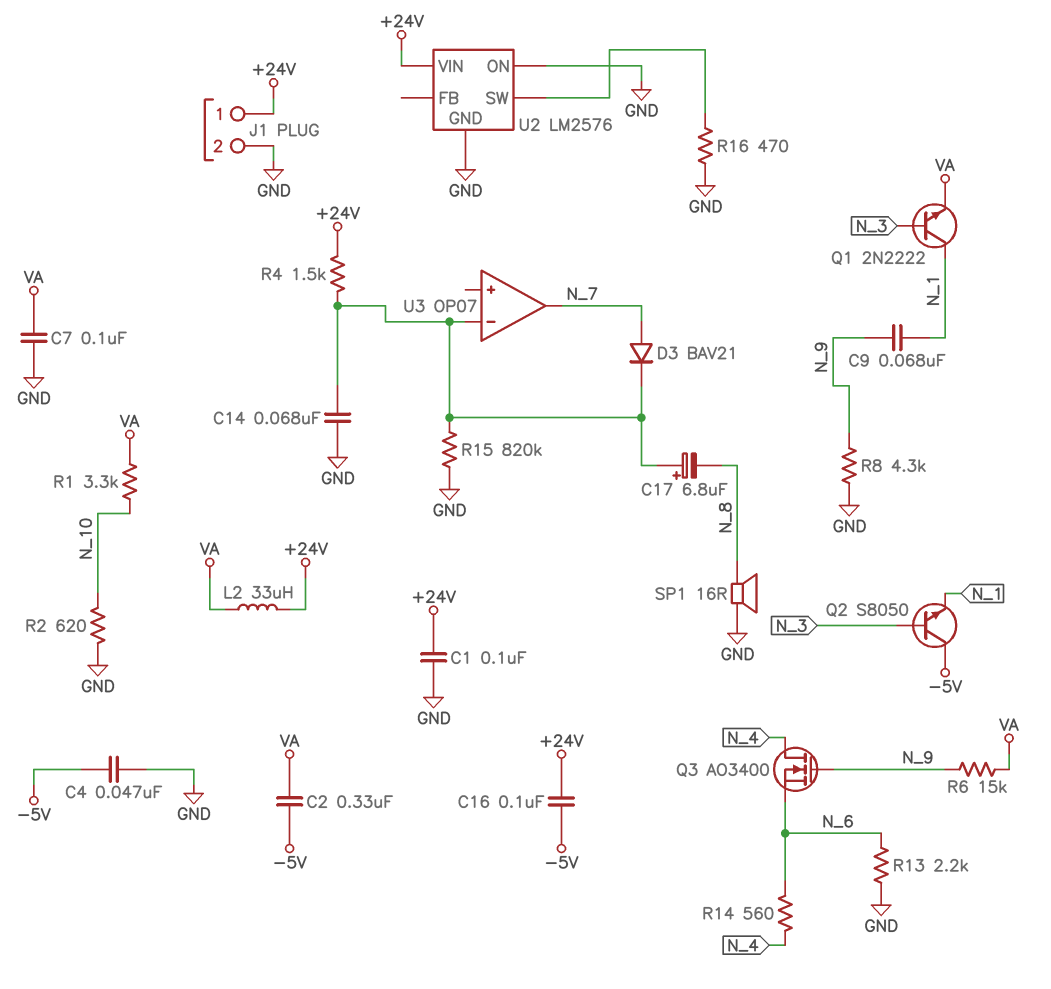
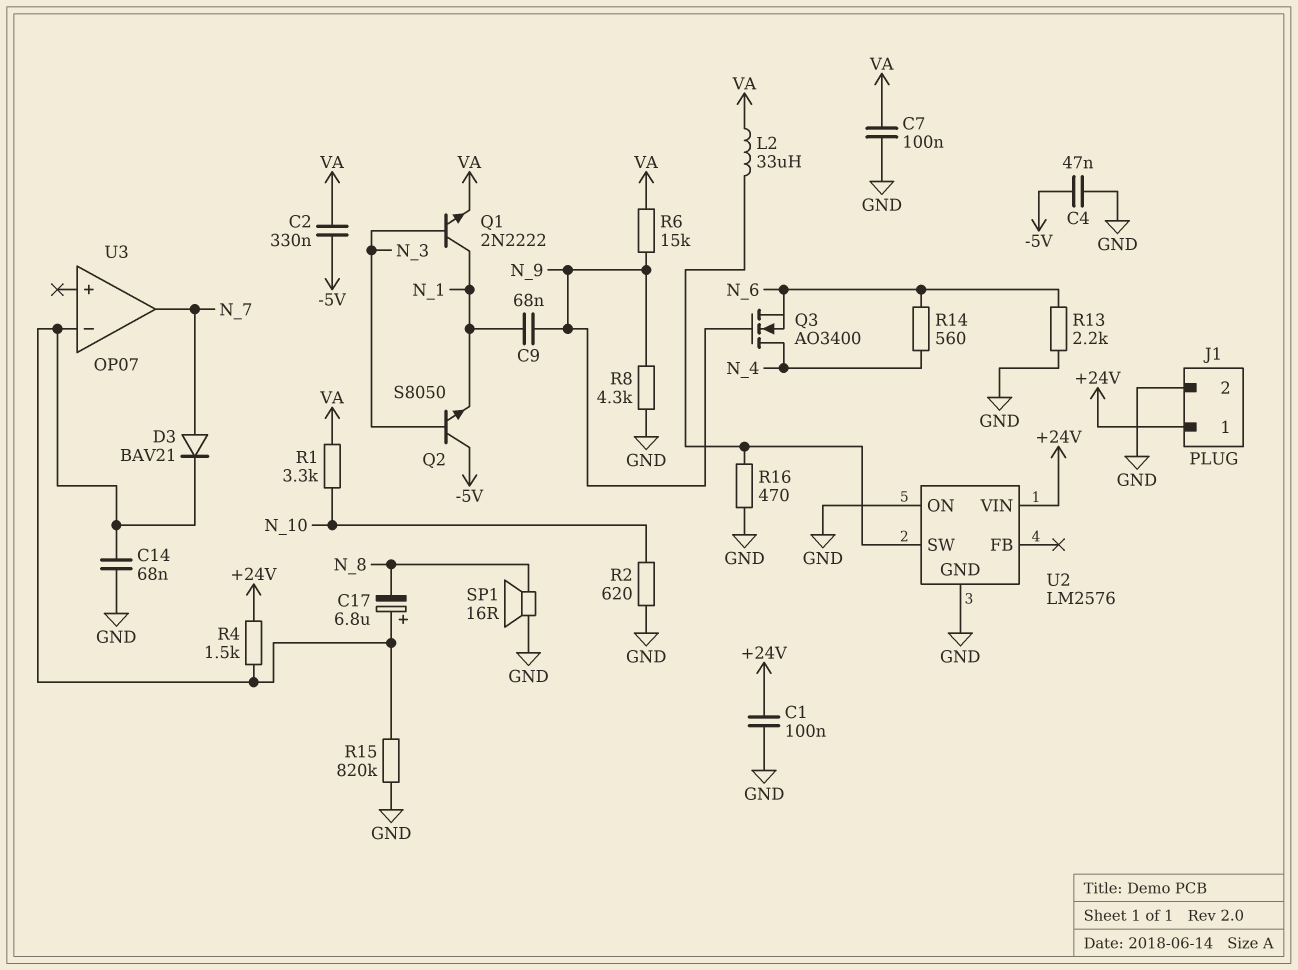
C16: 100nF (+24V, -5V) -> none
L2: 33uH (+24V, VA) -> 33uH (U2/SW, VA)

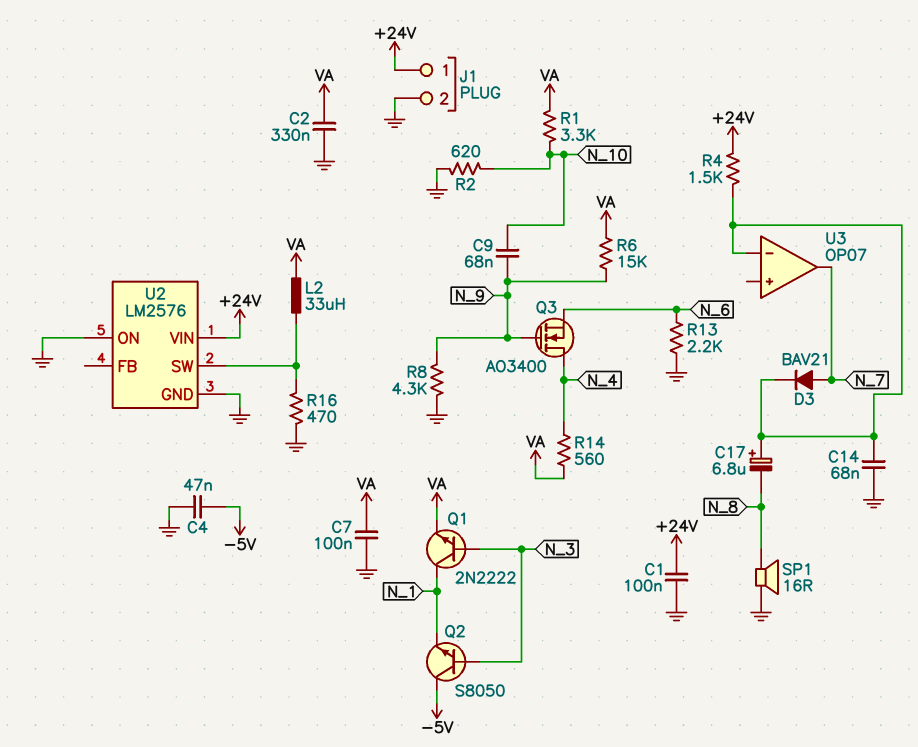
C2: 330nF (-5V, VA) -> 330nF (GND, VA)
C9: 68nF (N_1, N_9) -> 68nF (N_9, N_10)
R14: 560 (N_4, N_6) -> 560 (N_4, VA)
R15: 820k (GND, U3/in-) -> none

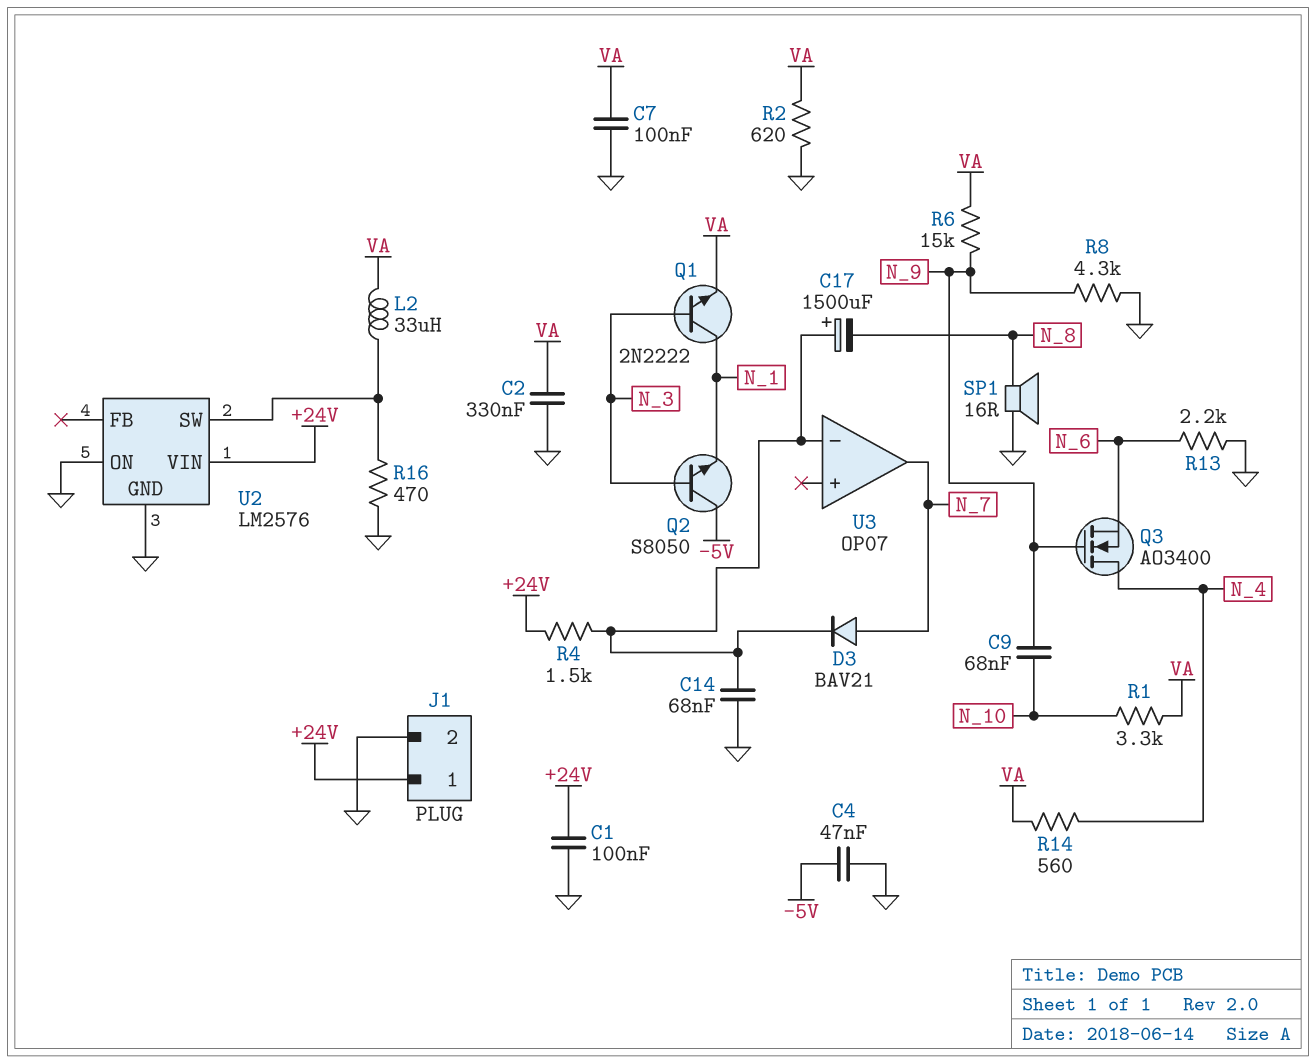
C17: 6.8uF (plus U3/in-, minus N_8) -> 1500uF (plus U3/in-, minus N_8)
R2: 620 (GND, N_10) -> 620 (GND, VA)

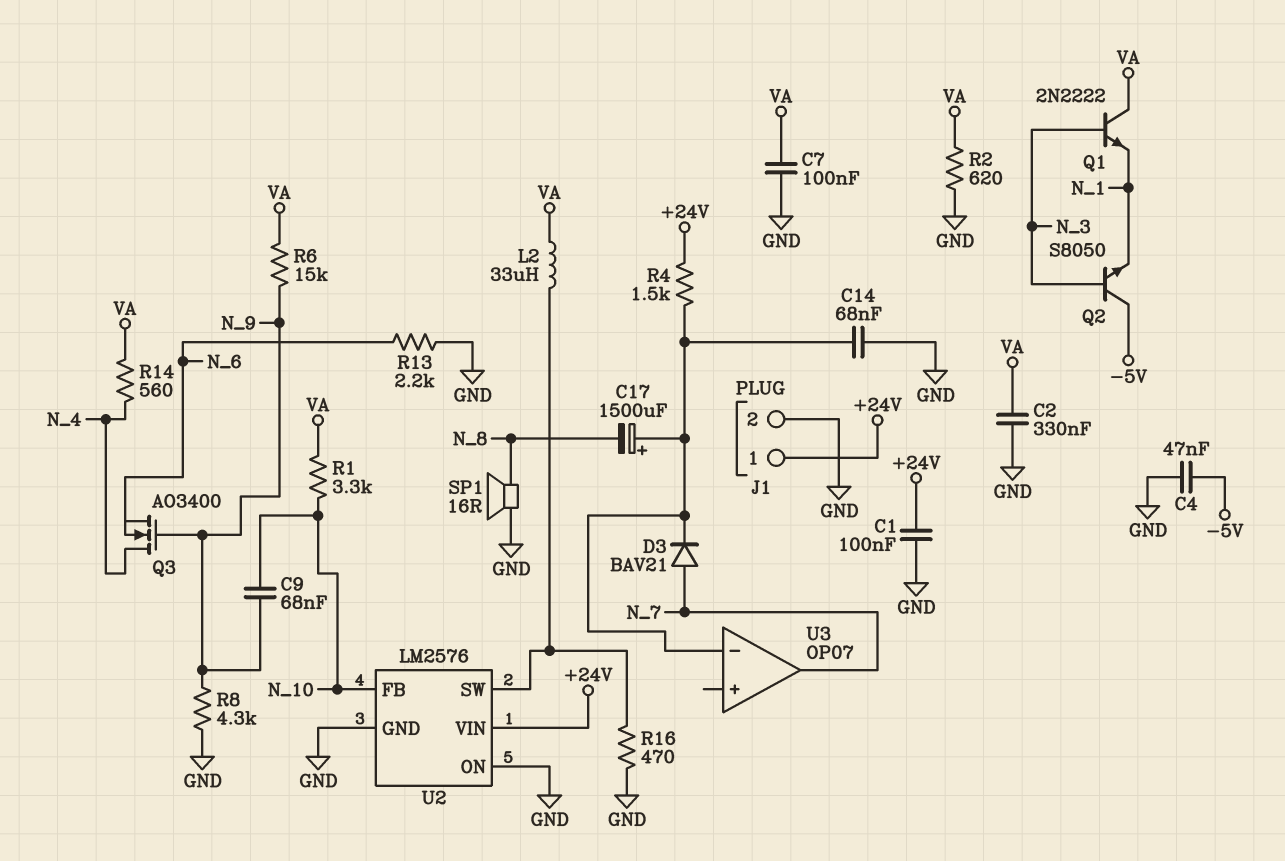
Q1: NPN 2N2222 (B N_3, C N_1, E VA) -> NPN 2N2222 (B N_3, C VA, E N_1)
U2 pin FB: none -> N_10

